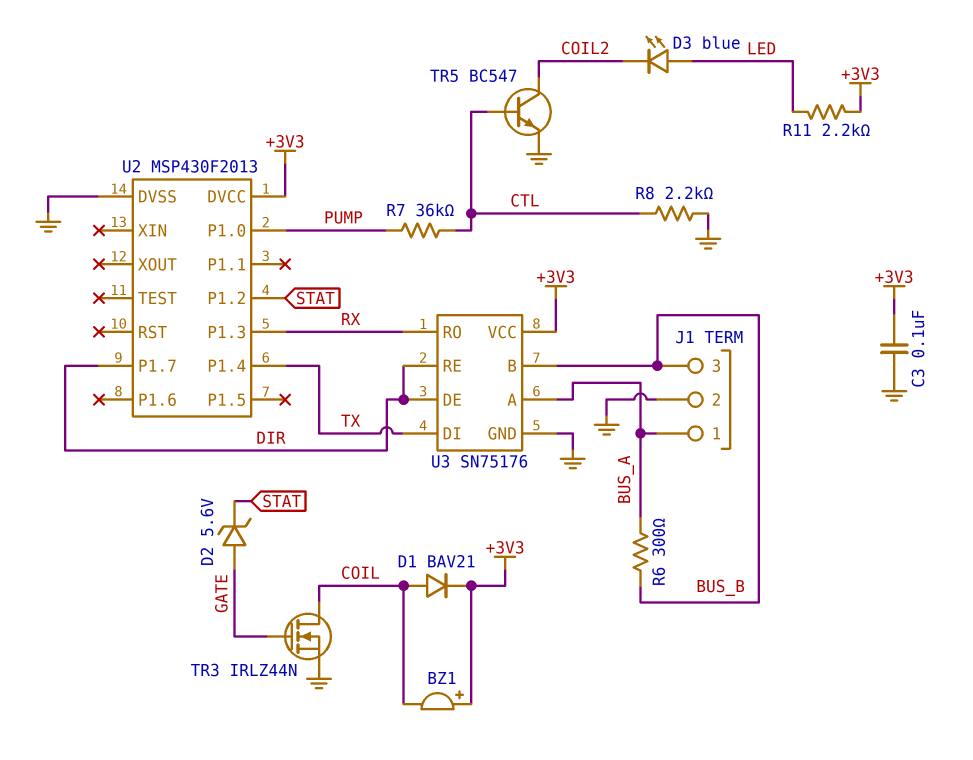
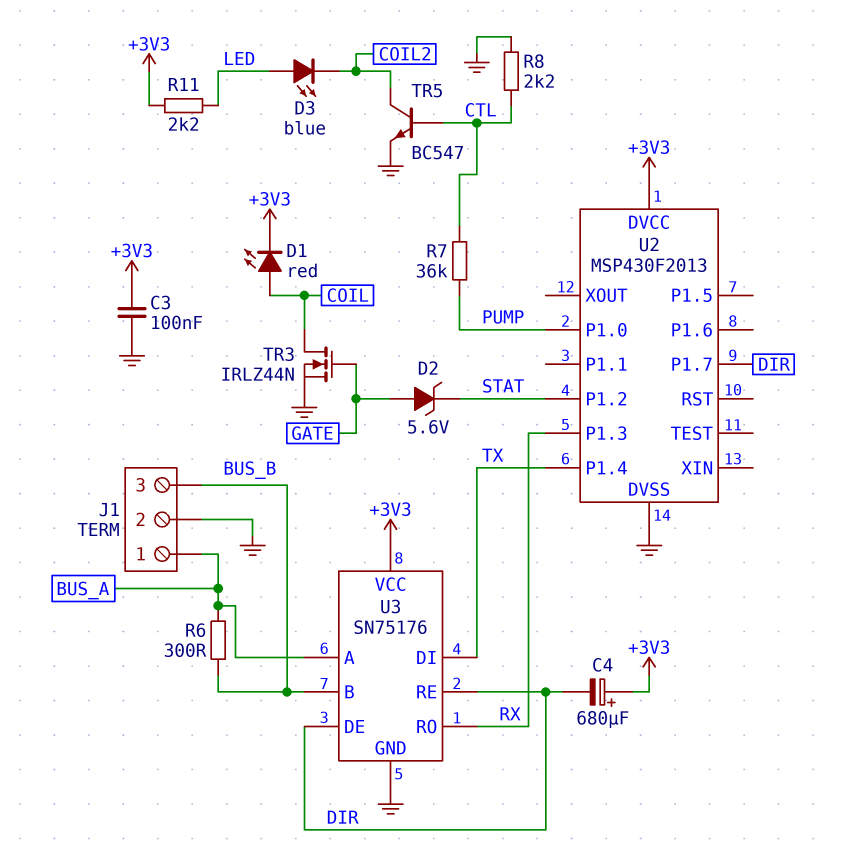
BZ1: buzzer (plus +3V3, minus COIL) -> none
C4: none -> 680uF (plus +3V3, minus DIR)
D1: diode BAV21 (A COIL, K +3V3) -> LED red (A COIL, K +3V3)

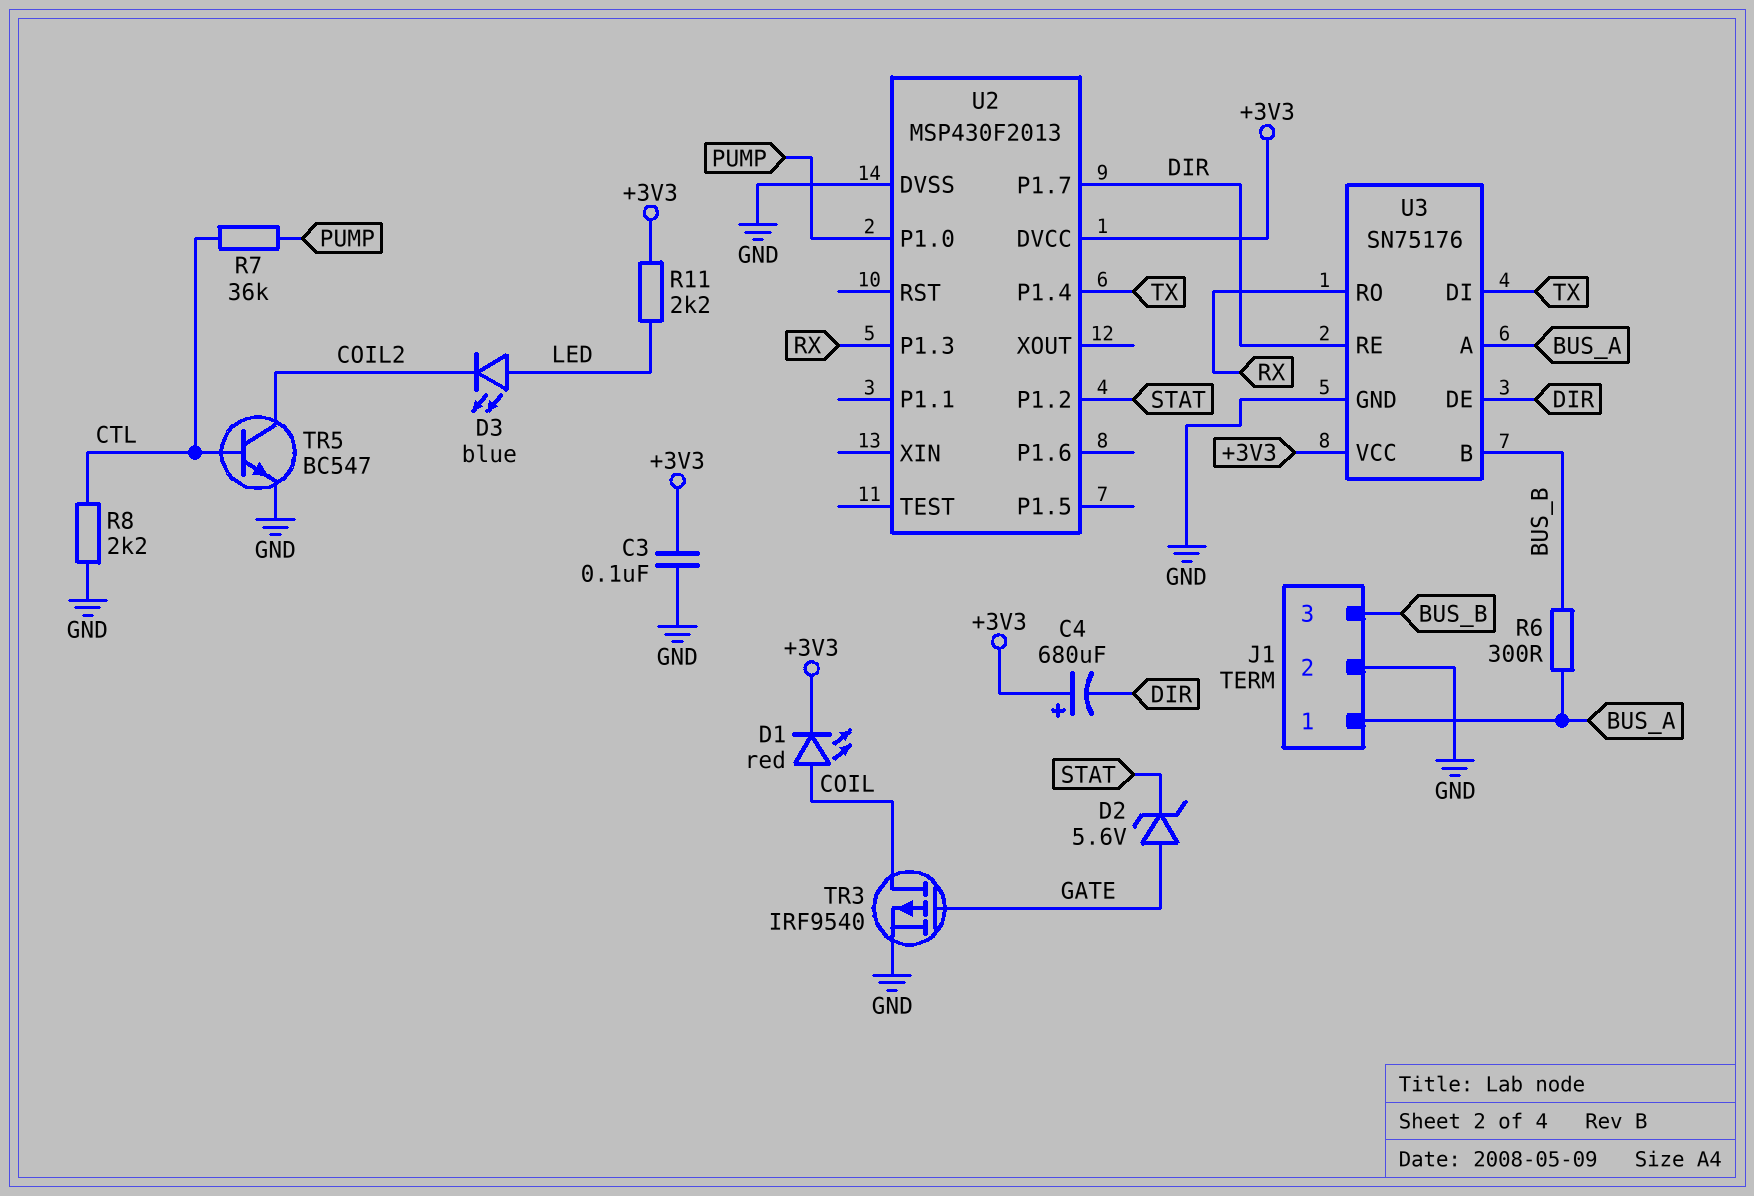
TR3: NMOS IRLZ44N (G GATE, D COIL, S GND) -> PMOS IRF9540 (G GATE, D COIL, S GND)

